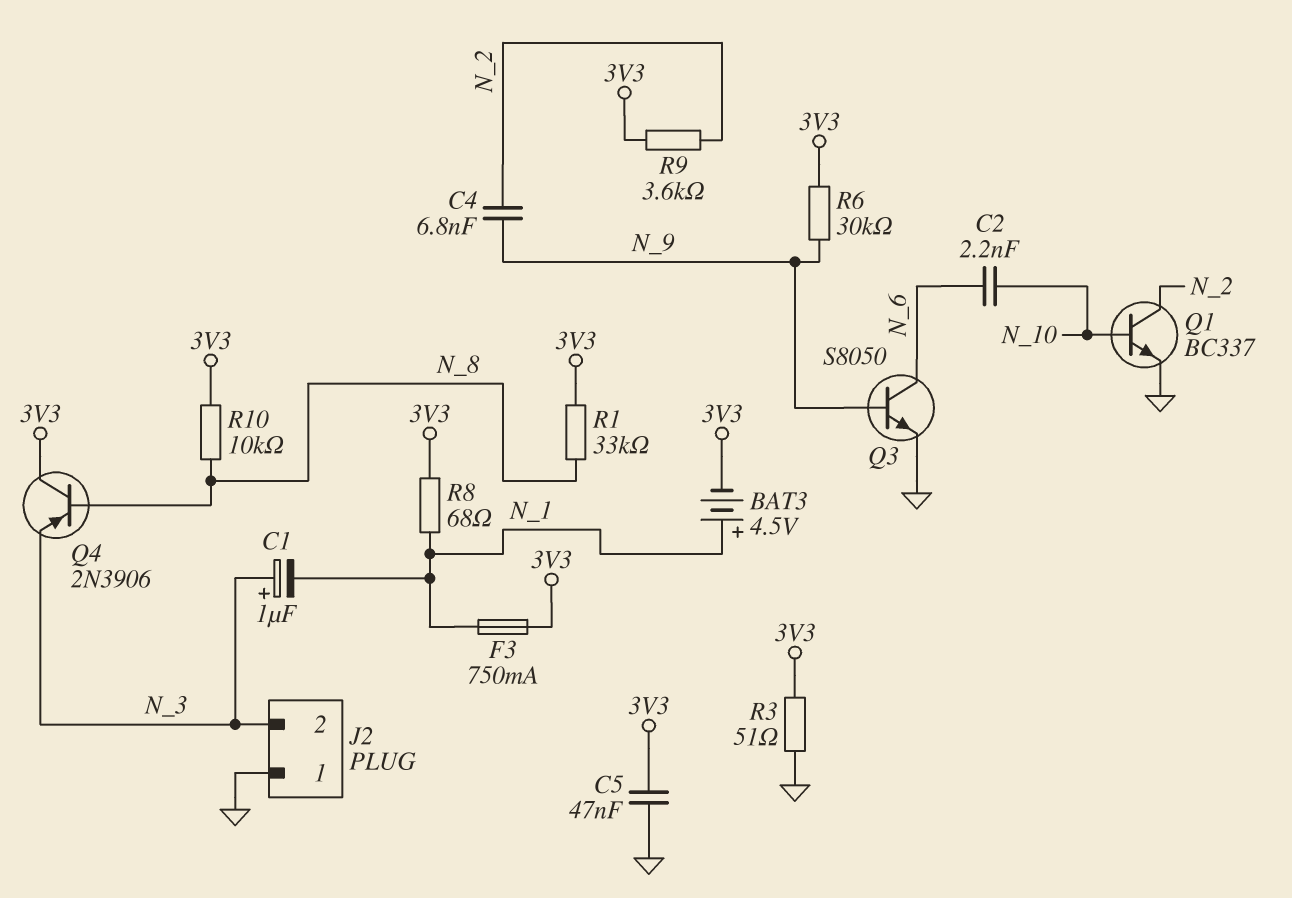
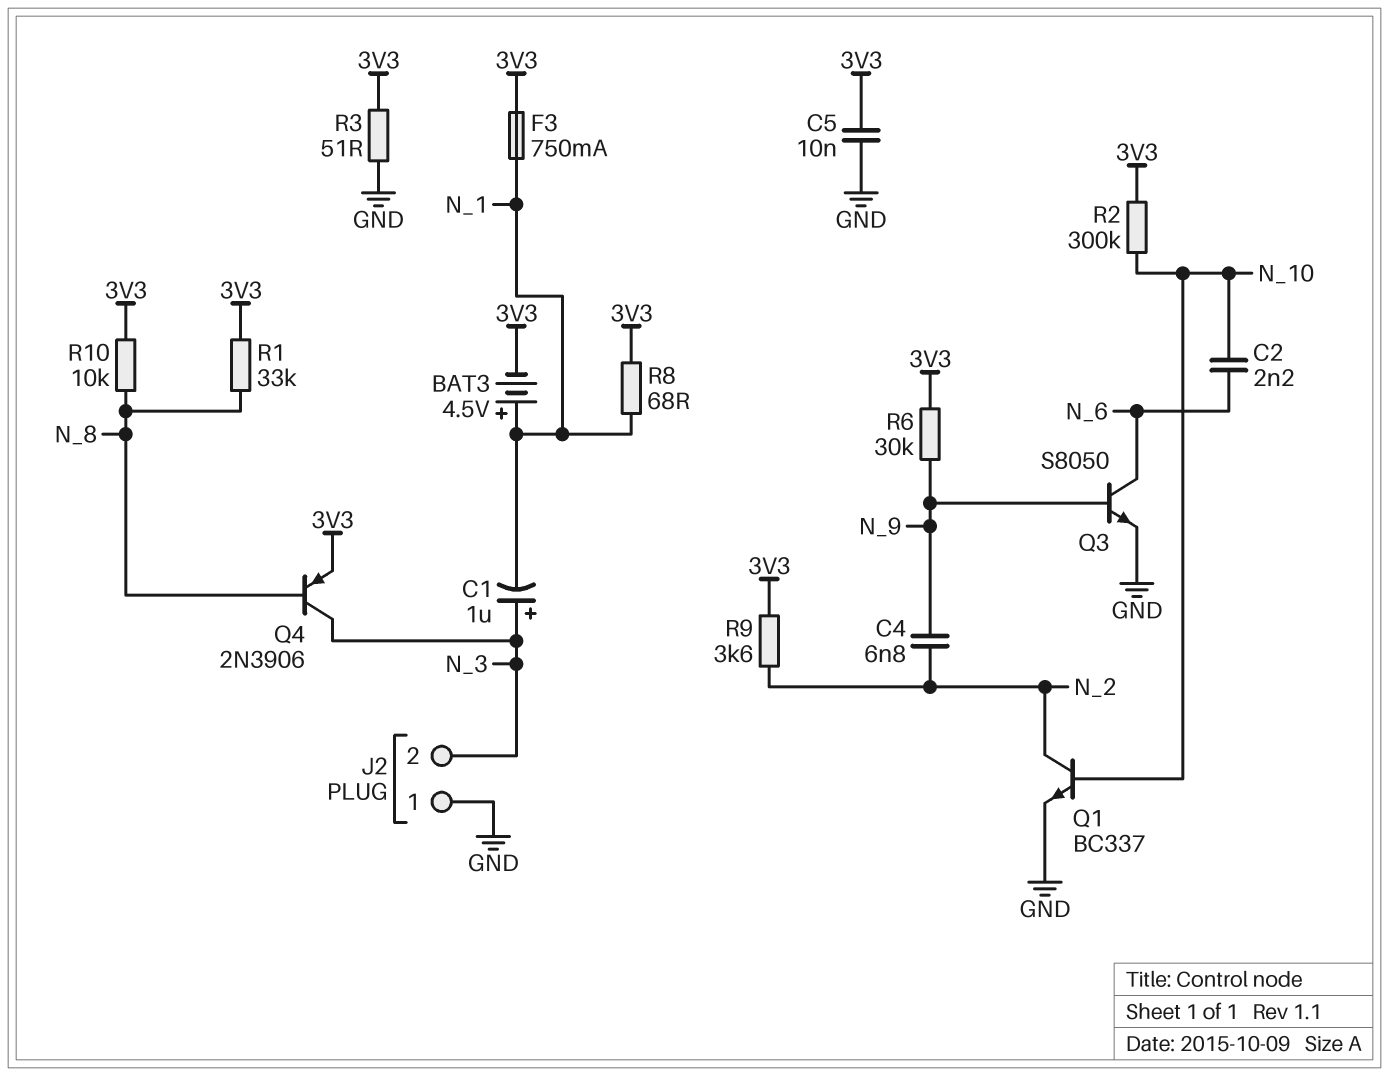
C5: 47nF (3V3, GND) -> 10nF (3V3, GND)
Q4: PNP 2N3906 (B N_8, C 3V3, E N_3) -> PNP 2N3906 (B N_8, C N_3, E 3V3)
R2: none -> 300k (3V3, N_10)

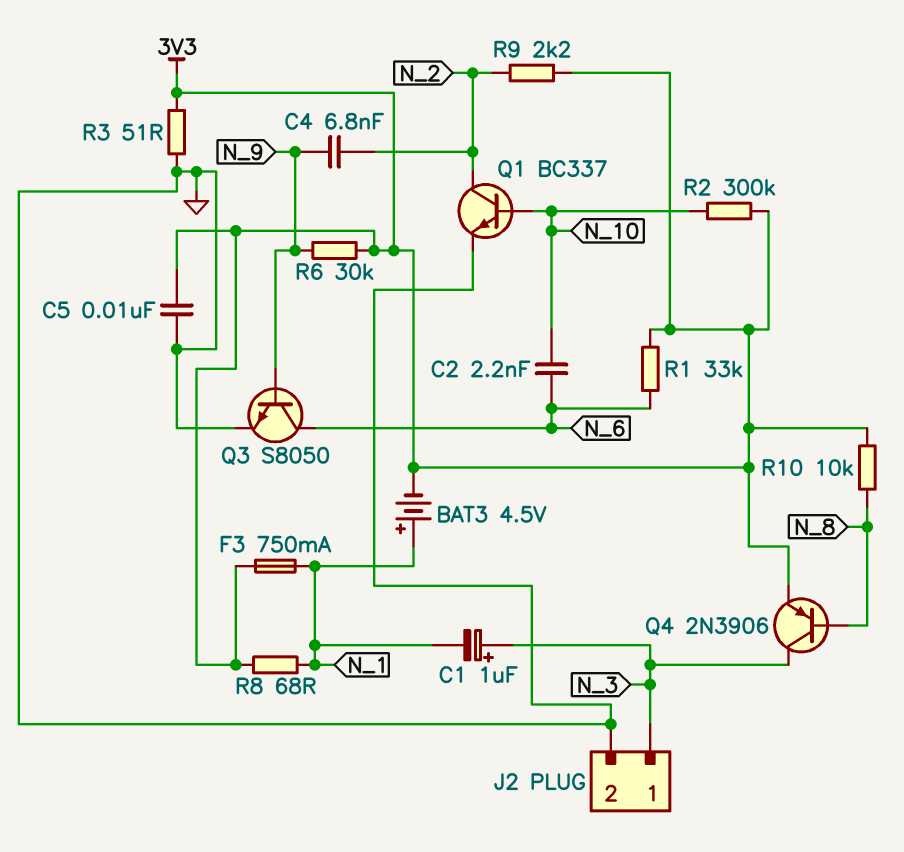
J2 pin 1: GND -> N_3
J2 pin 2: N_3 -> GND
R1: 33k (3V3, N_8) -> 33k (3V3, N_6)
R9: 3.6k (3V3, N_2) -> 2.2k (3V3, N_2)

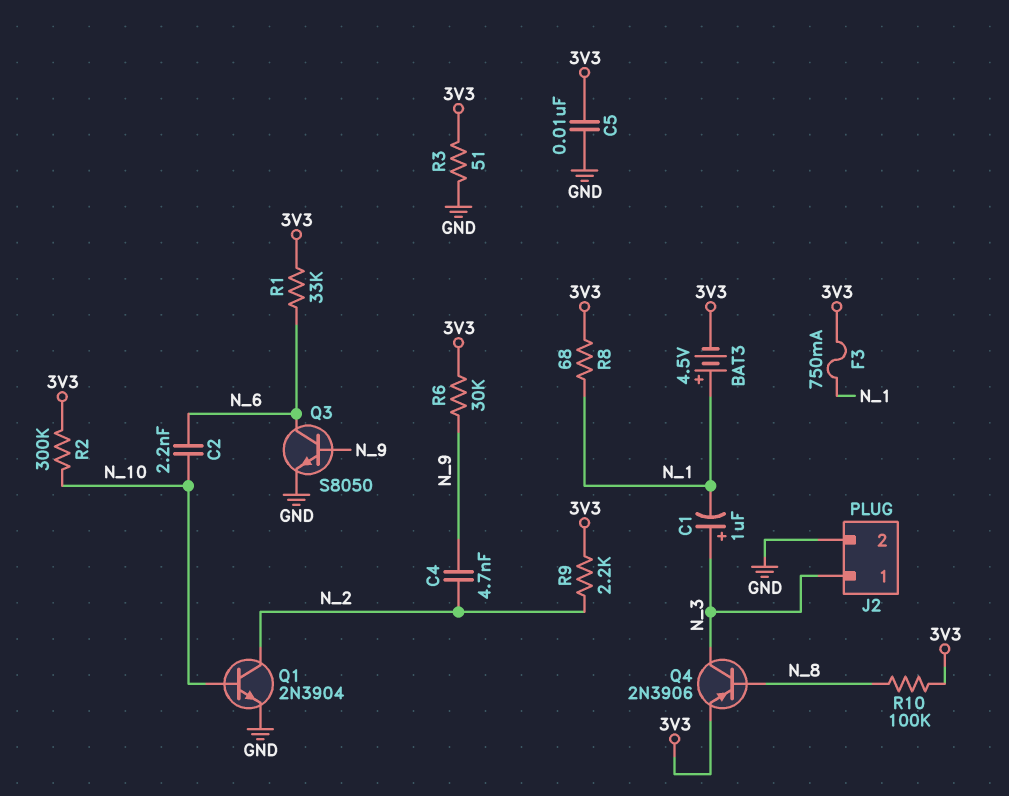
C4: 6.8nF (N_2, N_9) -> 4.7nF (N_2, N_9)
Q1: NPN BC337 (B N_10, C N_2, E GND) -> NPN 2N3904 (B N_10, C N_2, E GND)
R10: 10k (3V3, N_8) -> 100k (3V3, N_8)

